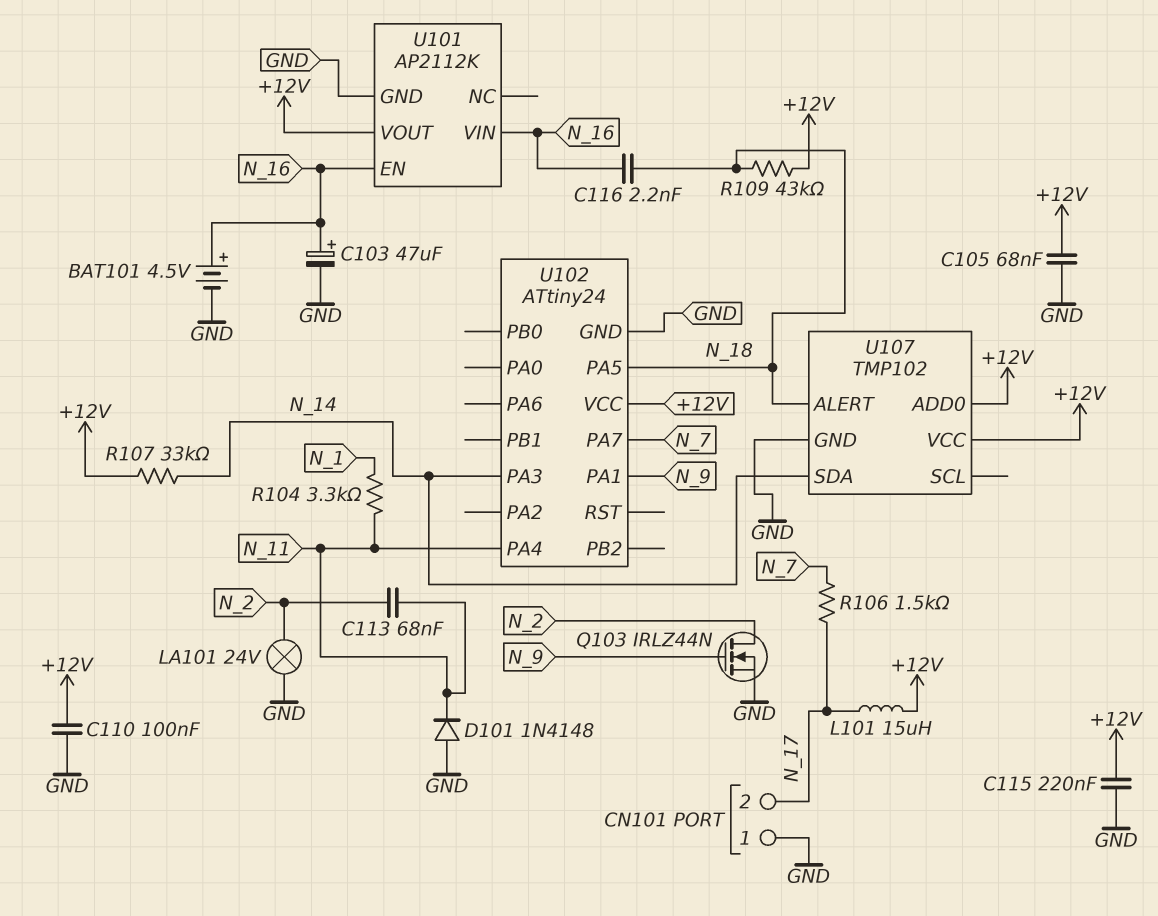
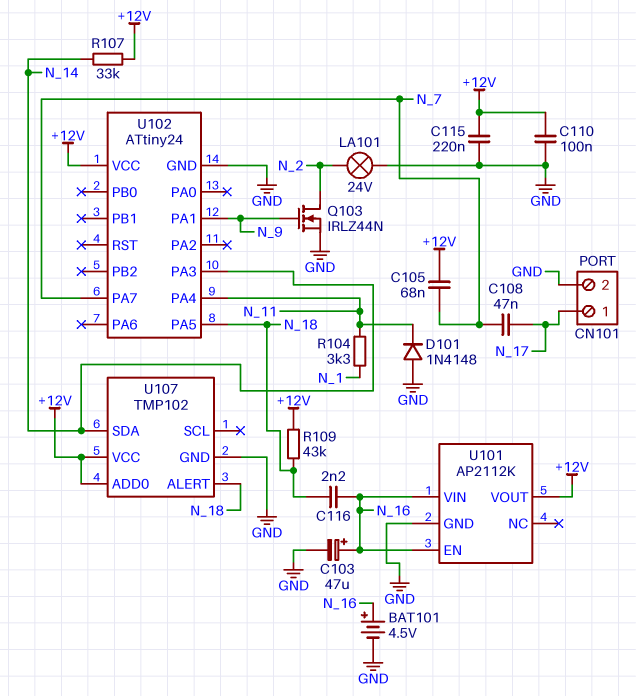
C105: 68nF (+12V, GND) -> 68nF (+12V, N_7)
C108: none -> 47nF (N_7, N_17)
C113: 68nF (N_2, N_11) -> none
CN101 pin 1: GND -> N_17
CN101 pin 2: N_17 -> GND
L101: 15uH (+12V, N_17) -> none
R106: 1.5k (N_7, N_17) -> none

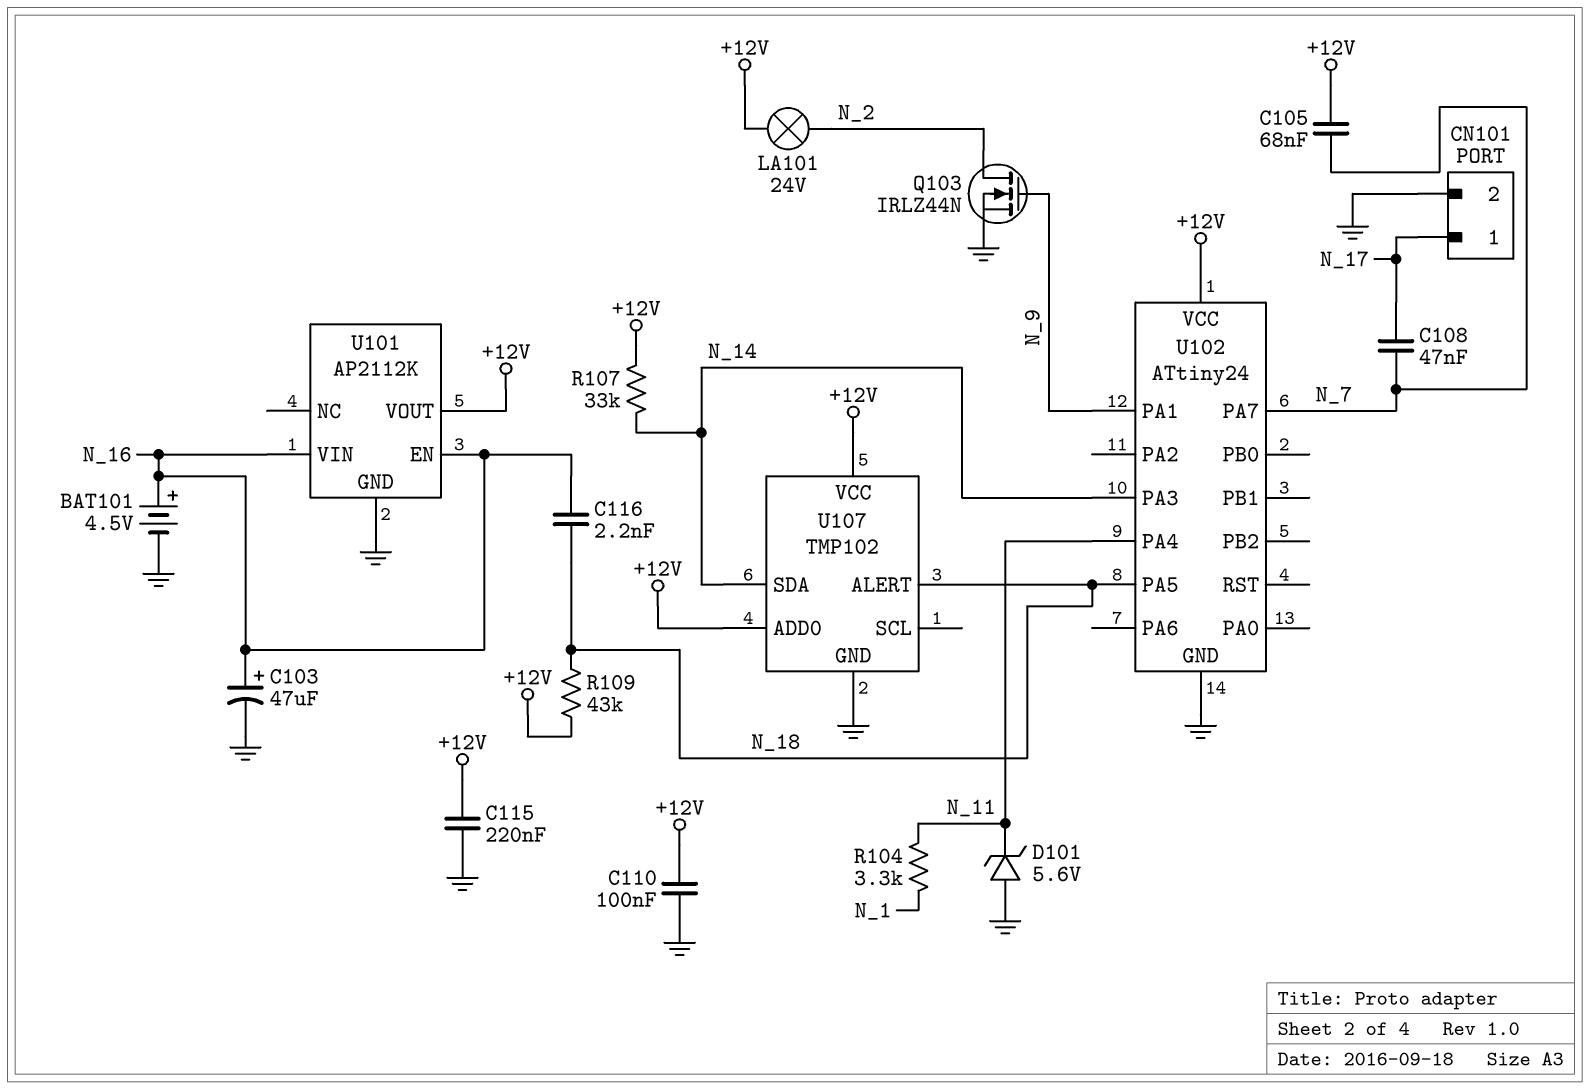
D101: diode 1N4148 (A GND, K N_11) -> zener 5.6V (A GND, K N_11)
LA101: lamp 24V (GND, N_2) -> lamp 24V (+12V, N_2)

